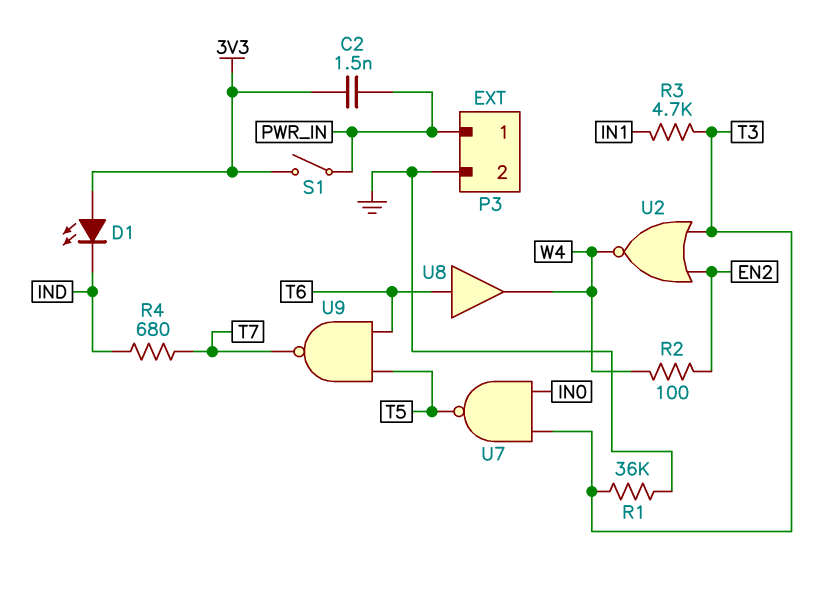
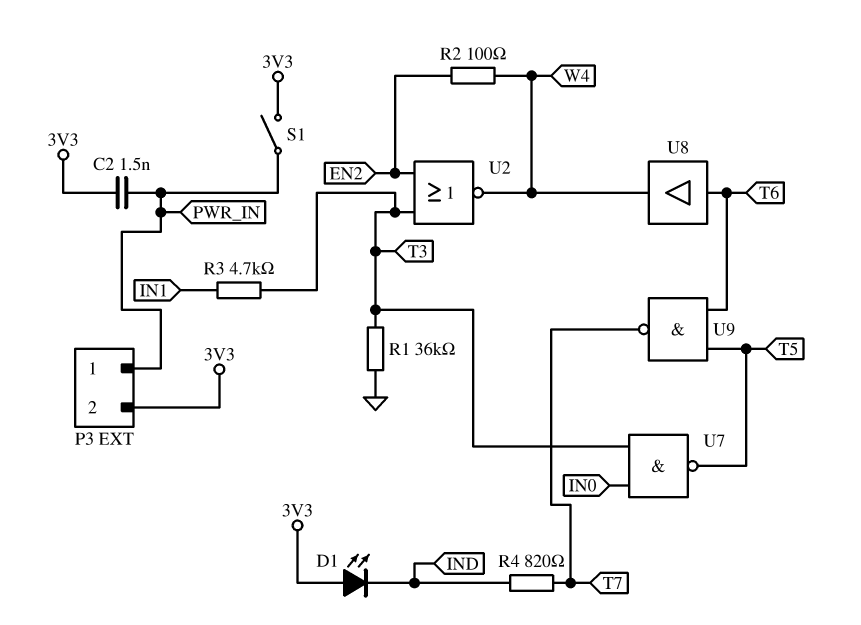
P3 pin 2: GND -> 3V3
R4: 680 (IND, T7) -> 820 (IND, T7)

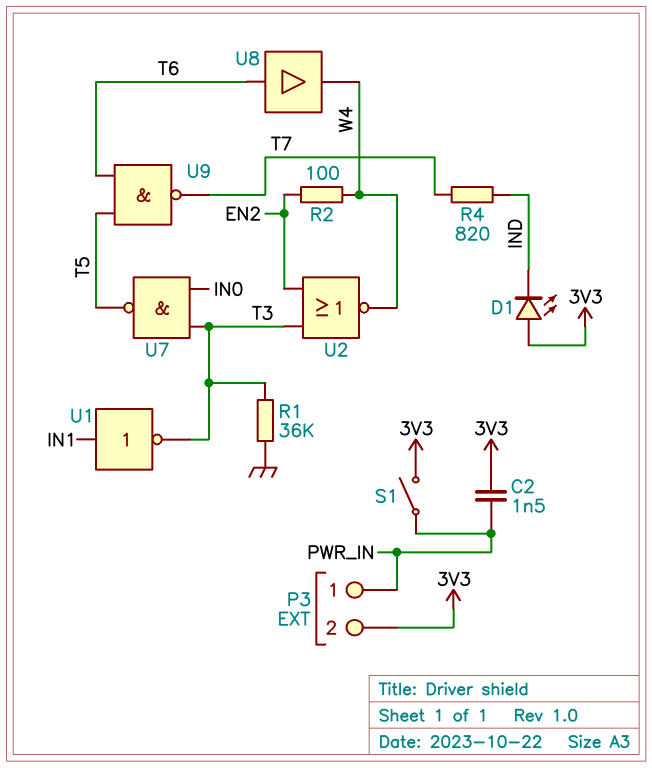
R3: 4.7k (IN1, T3) -> none
U1: none -> NOT (in IN1, out T3)

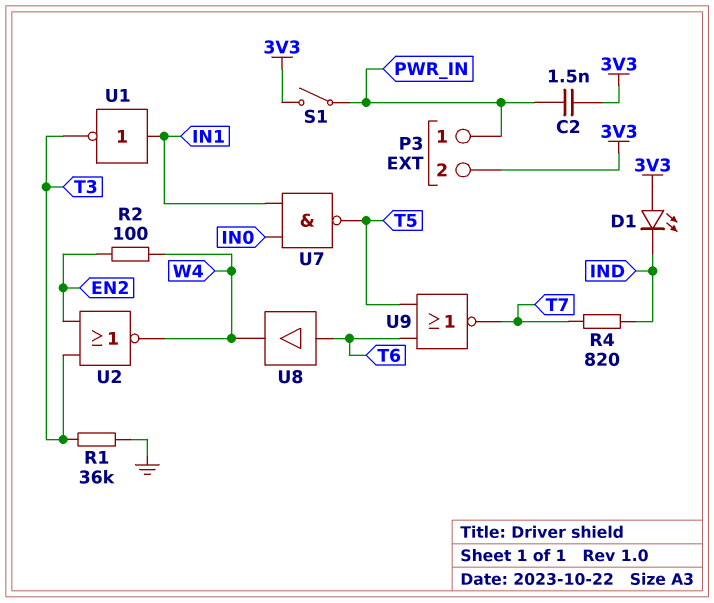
U7: NAND (in IN0, in T3, out T5) -> NAND (in IN0, in IN1, out T5)
U9: NAND (in T5, in T6, out T7) -> NOR (in T5, in T6, out T7)

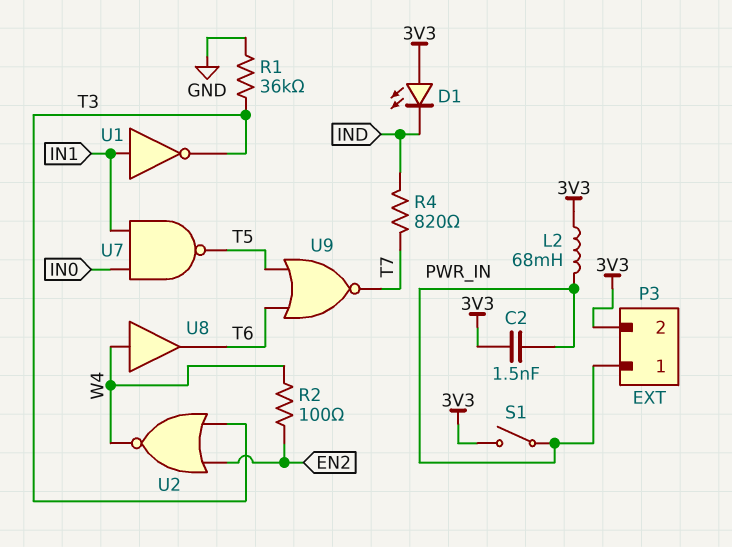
L2: none -> 68mH (3V3, PWR_IN)
U8: buffer (in T6, out W4) -> buffer (in W4, out T6)

